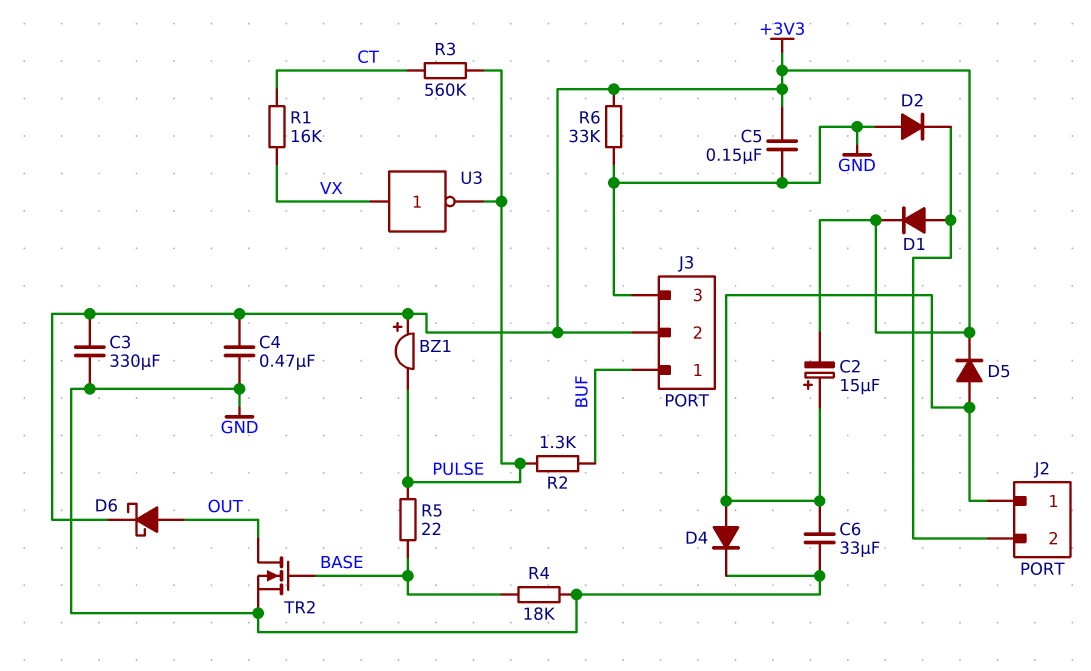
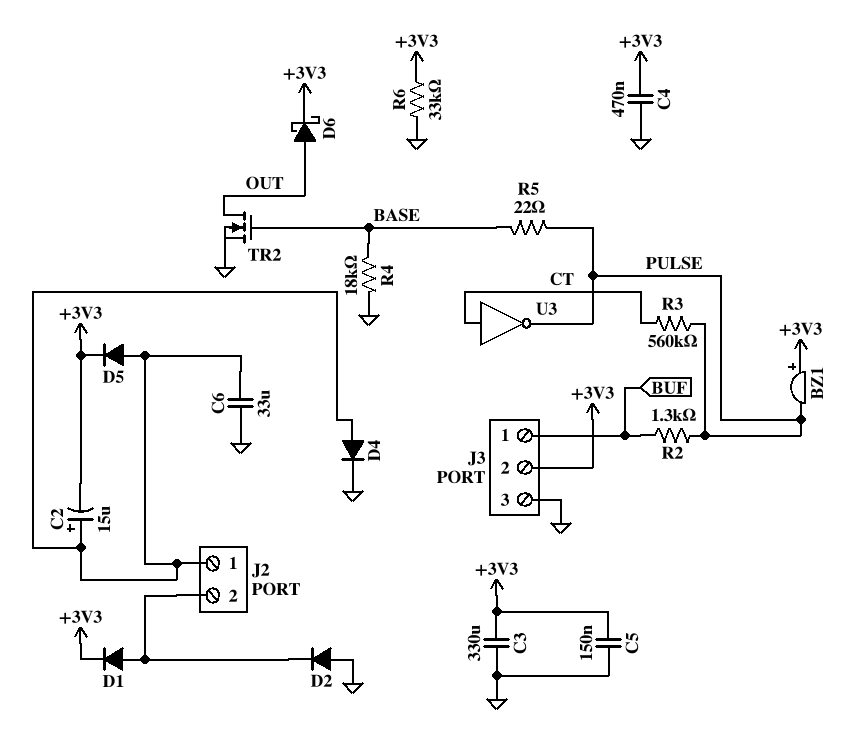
R1: 16k (CT, VX) -> none
U3: NOT (in VX, out PULSE) -> NOT (in CT, out PULSE)

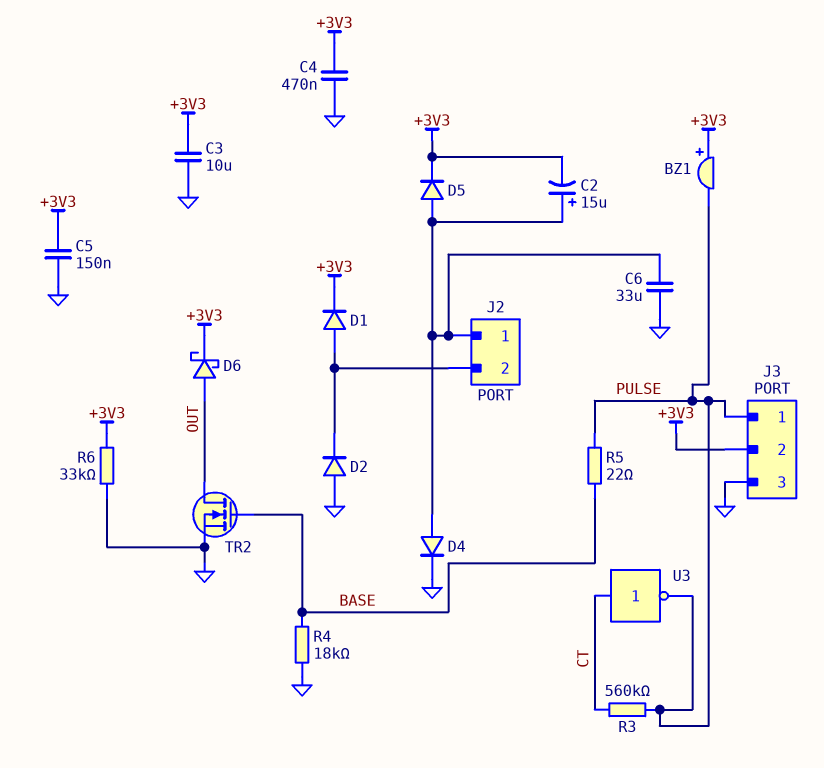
C3: 330uF (+3V3, GND) -> 10uF (+3V3, GND)
J3 pin 1: BUF -> PULSE
R2: 1.3k (BUF, PULSE) -> none

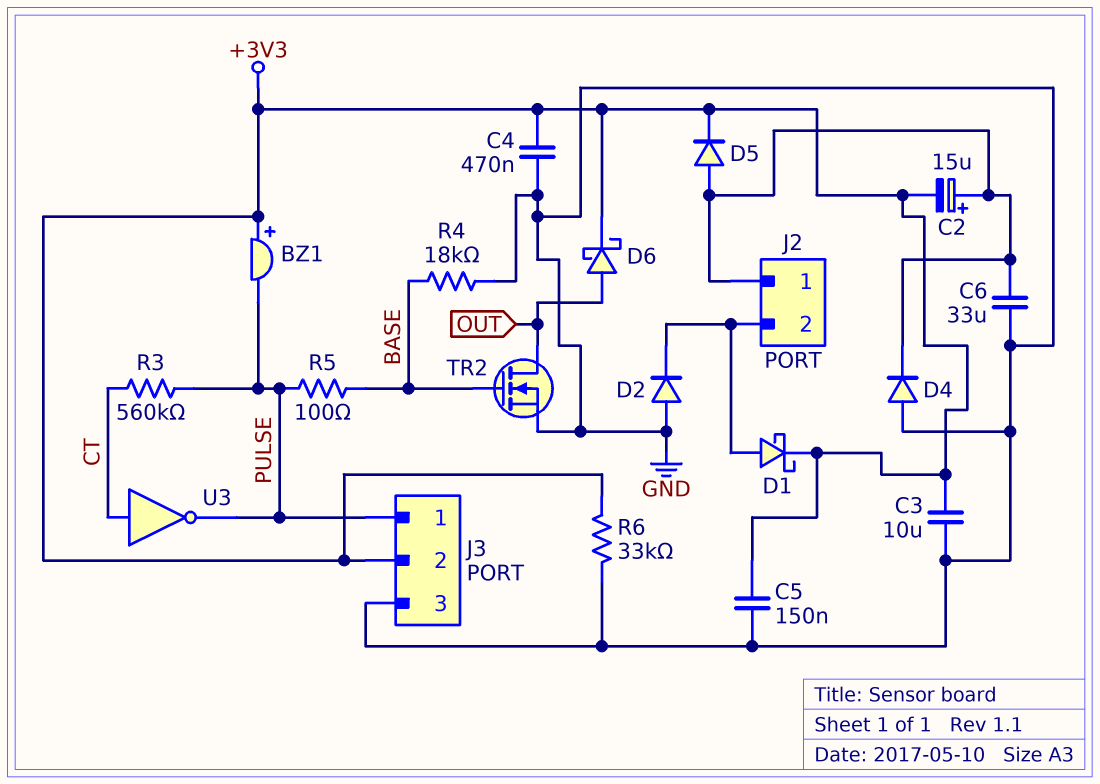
D1: diode (A J2/2, K +3V3) -> schottky (A J2/2, K +3V3)
D4: diode (A J2/1, K GND) -> diode (A GND, K J2/1)
R5: 22 (BASE, PULSE) -> 100 (BASE, PULSE)

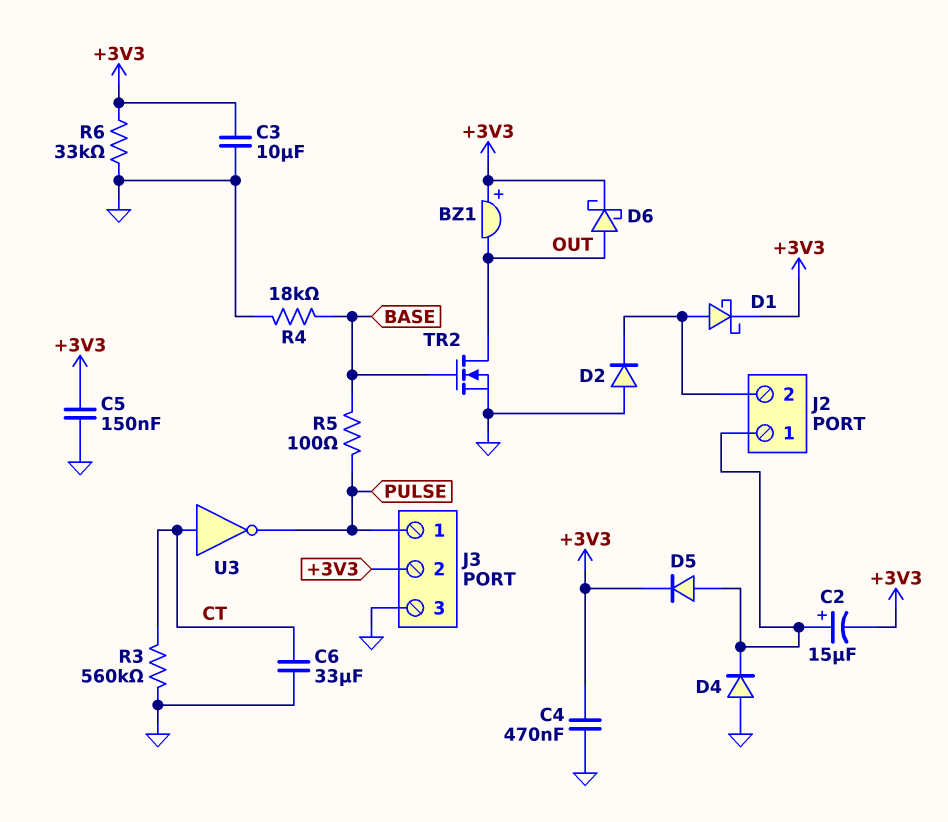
BZ1: buzzer (plus +3V3, minus PULSE) -> buzzer (plus +3V3, minus OUT)
C6: 33uF (GND, J2/1) -> 33uF (CT, GND)
R3: 560k (CT, PULSE) -> 560k (CT, GND)

